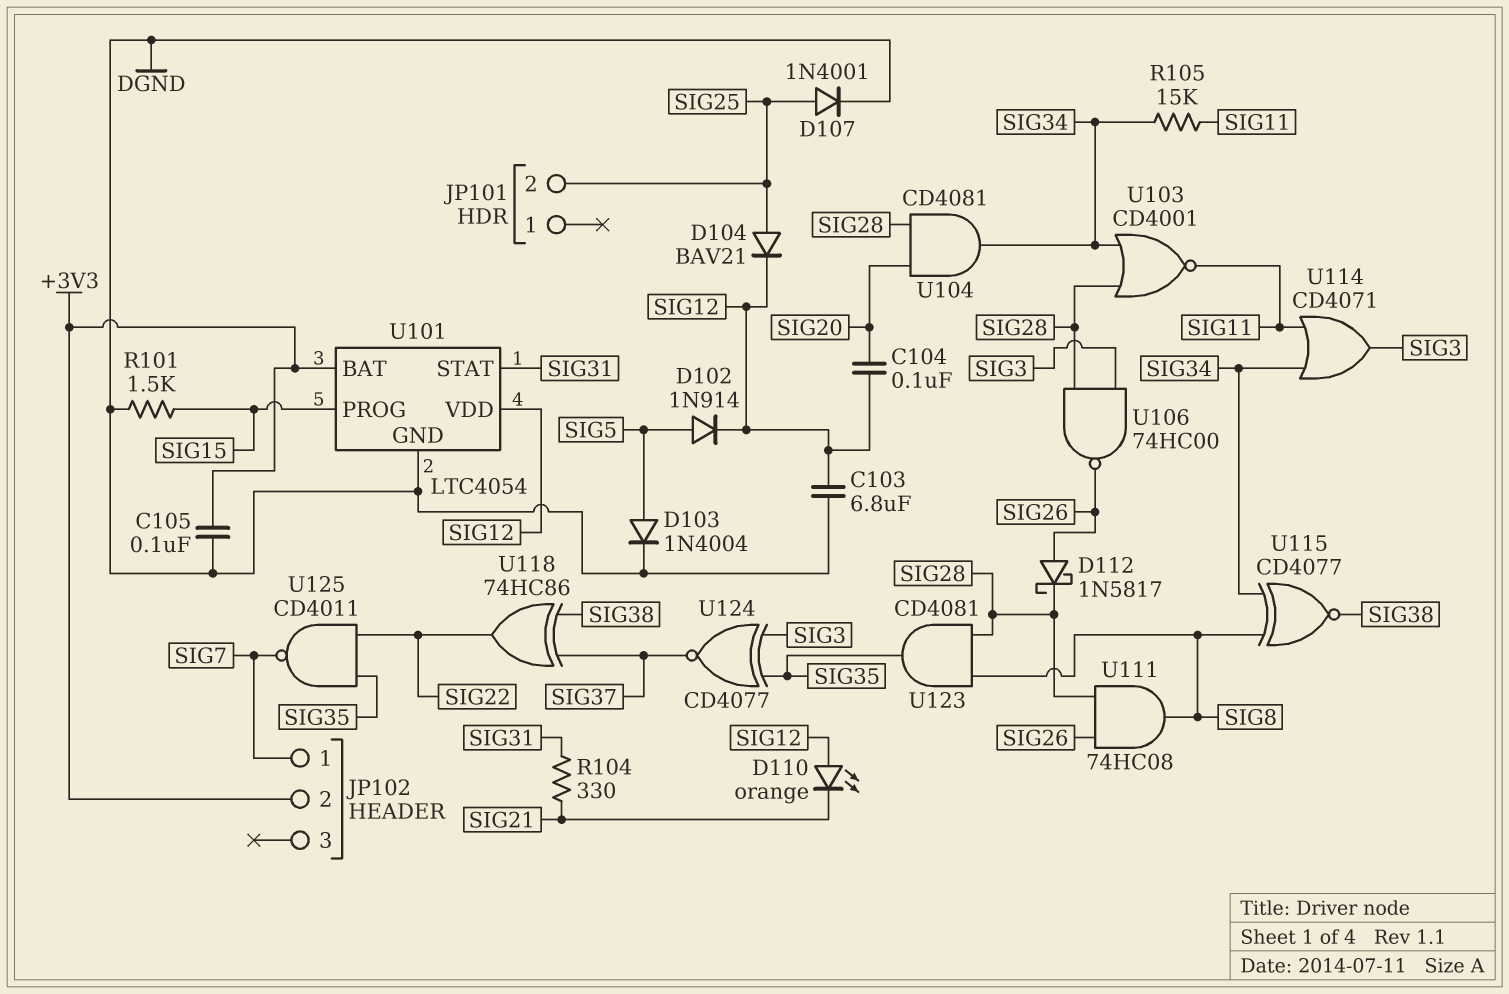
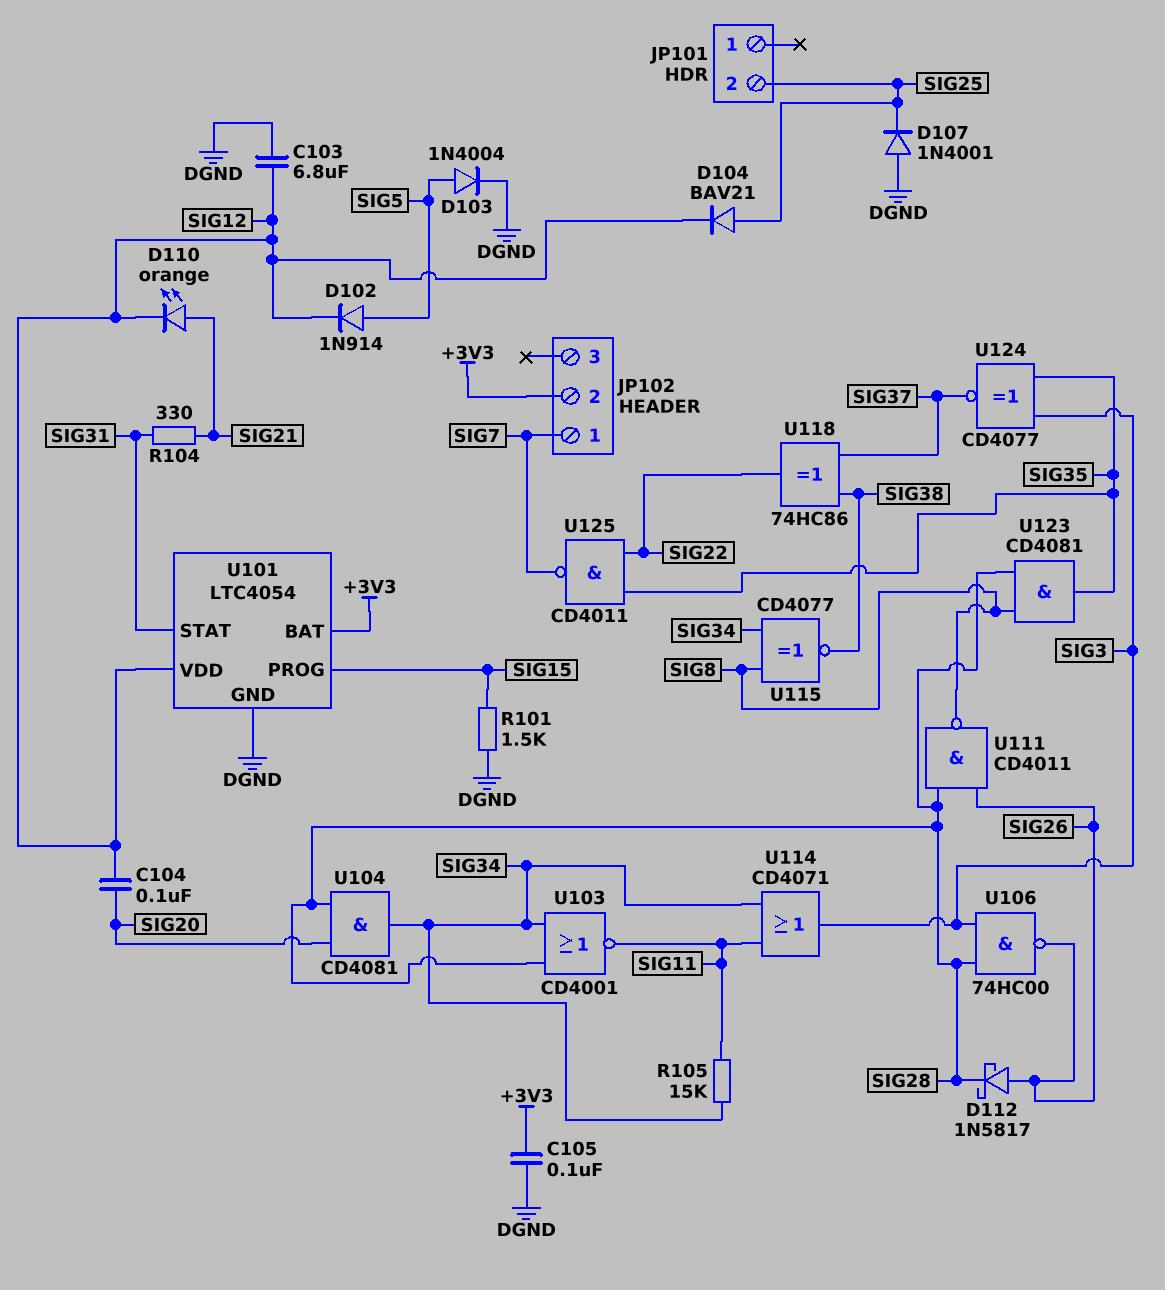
D107: diode 1N4001 (A SIG25, K DGND) -> diode 1N4001 (A DGND, K SIG25)
D110: LED orange (A SIG12, K SIG21) -> LED orange (A SIG21, K SIG12)
U111: AND 74HC08 (in SIG26, in SIG28, out SIG8) -> NAND CD4011 (in SIG26, in SIG28, out SIG8)

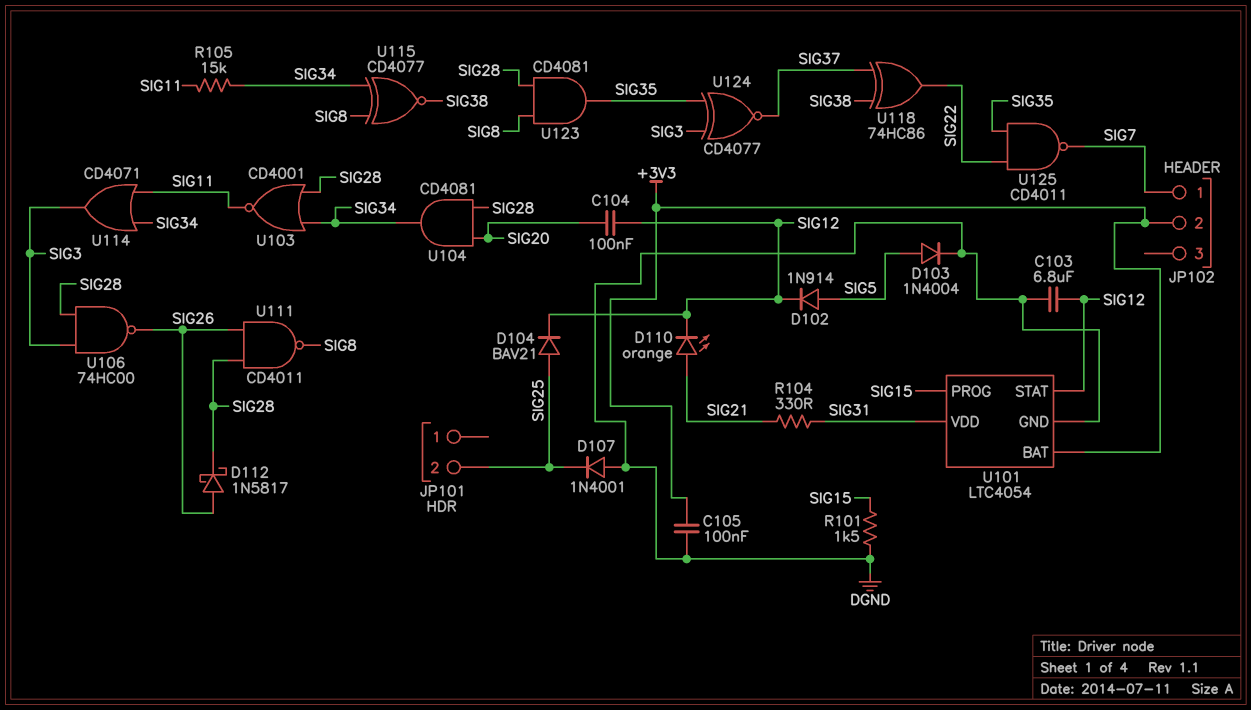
U101 pin STAT: SIG31 -> SIG12
U101 pin VDD: SIG12 -> SIG31

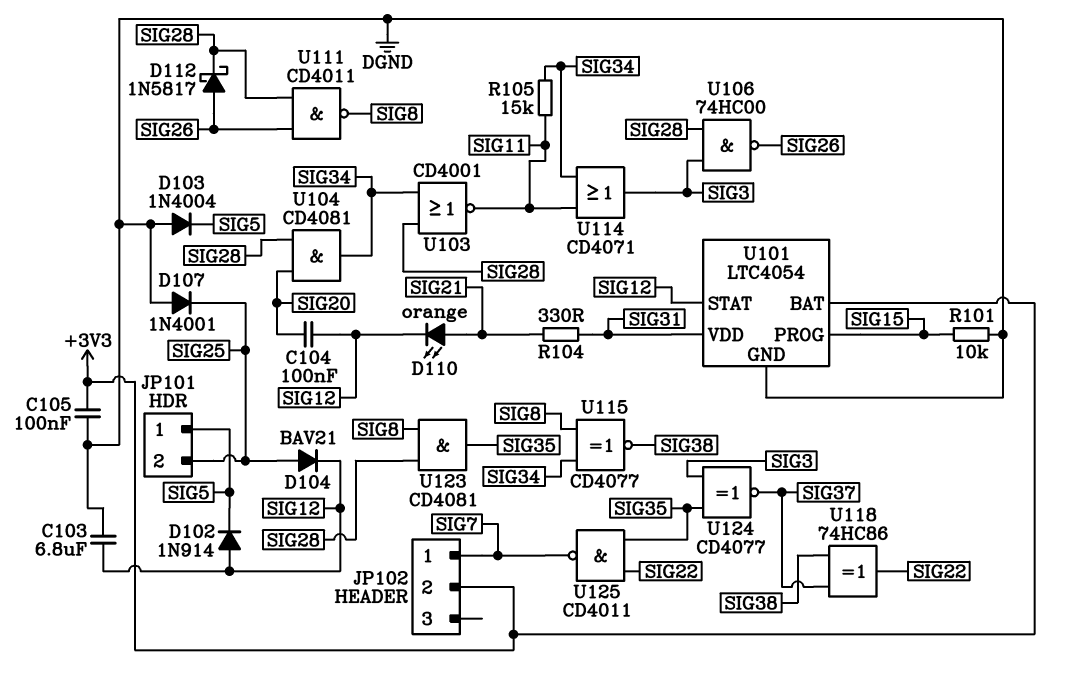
D102: diode 1N914 (A SIG5, K SIG12) -> diode 1N914 (A SIG12, K SIG5)
D103: diode 1N4004 (A SIG5, K DGND) -> diode 1N4004 (A DGND, K SIG5)
JP101 pin 1: none -> SIG5
R101: 1.5k (DGND, SIG15) -> 10k (DGND, SIG15)

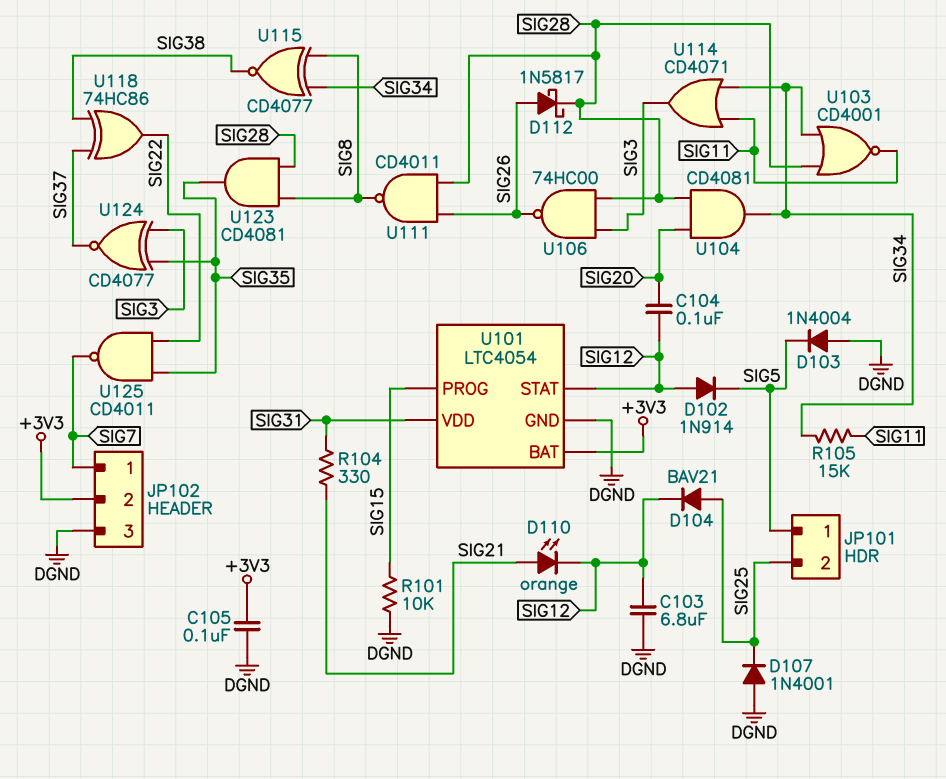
JP102 pin 3: none -> DGND

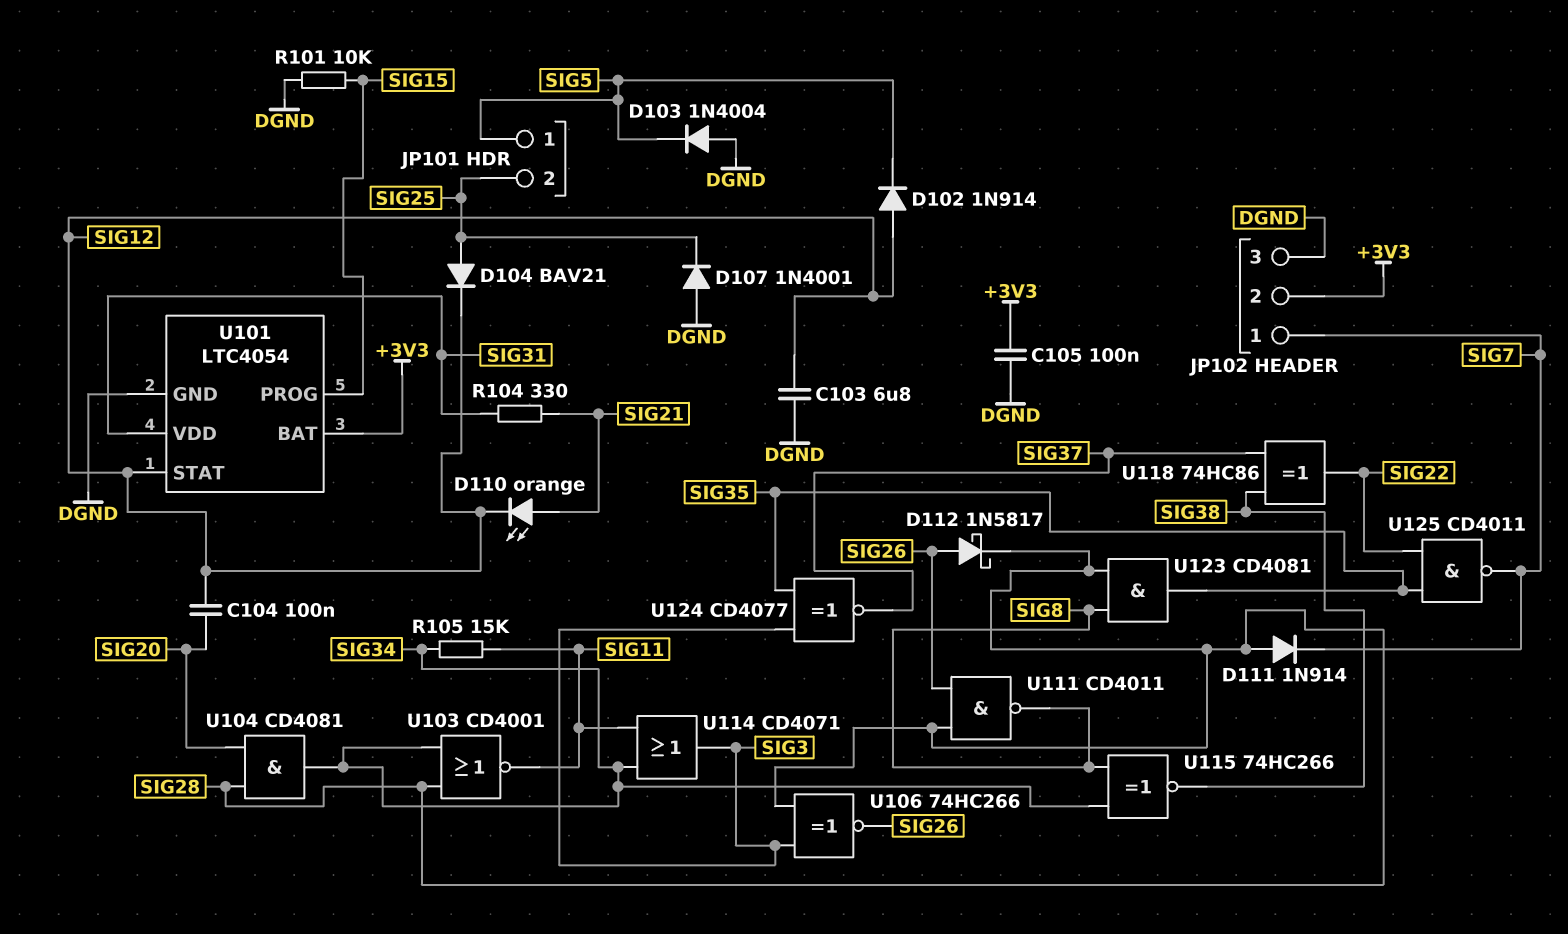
D111: none -> diode 1N914 (A SIG28, K SIG7)
U106: NAND 74HC00 (in SIG3, in SIG28, out SIG26) -> XNOR 74HC266 (in SIG3, in SIG28, out SIG26)
U115: XNOR CD4077 (in SIG8, in SIG34, out SIG38) -> XNOR 74HC266 (in SIG8, in SIG34, out SIG38)

